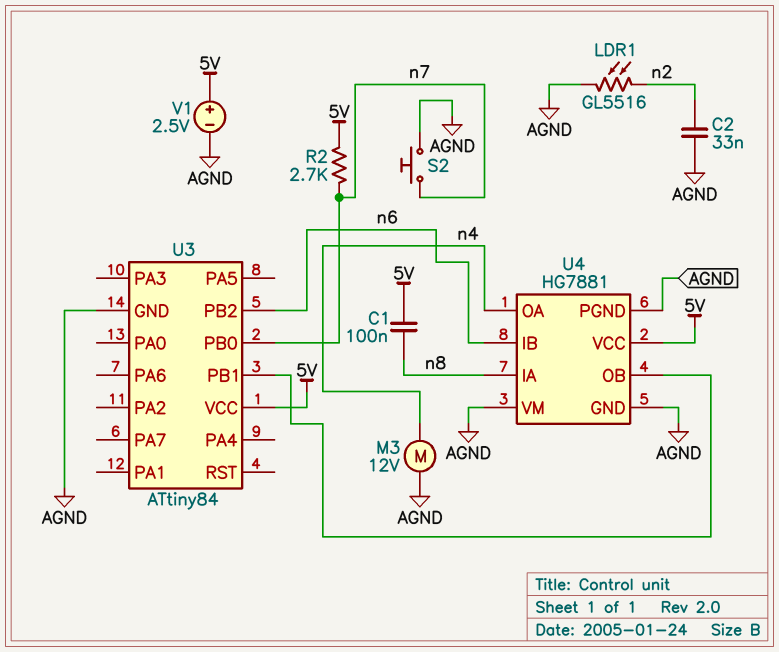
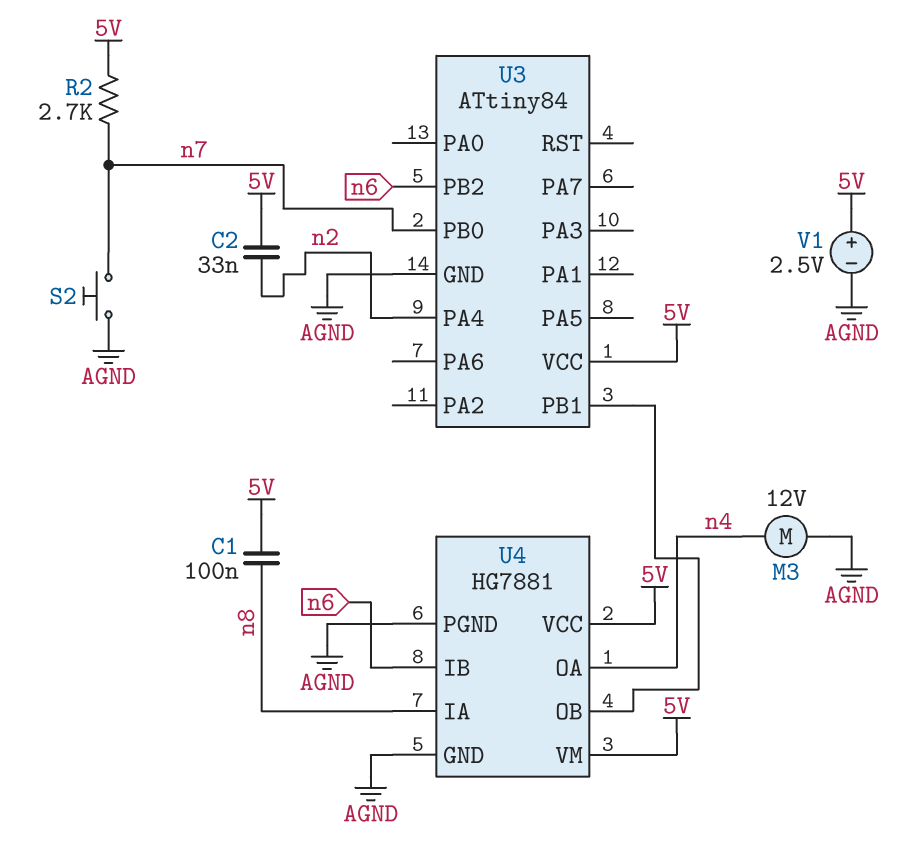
C2: 33nF (AGND, n2) -> 33nF (5V, n2)
LDR1: GL5516 (AGND, n2) -> none
U3 pin PA4: none -> n2
U4 pin VM: AGND -> 5V

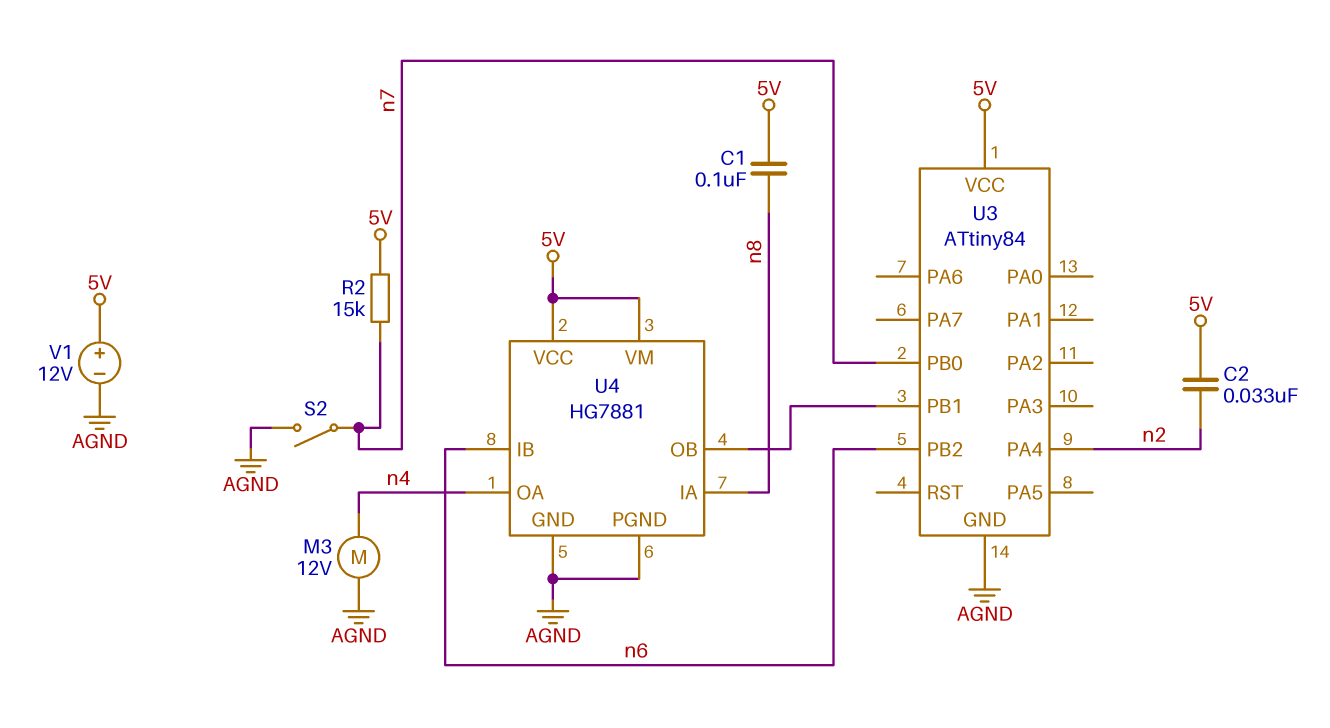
R2: 2.7k (5V, n7) -> 15k (5V, n7)
S2: button (AGND, n7) -> switch (AGND, n7)
V1: 2.5V (plus 5V, minus AGND) -> 12V (plus 5V, minus AGND)

